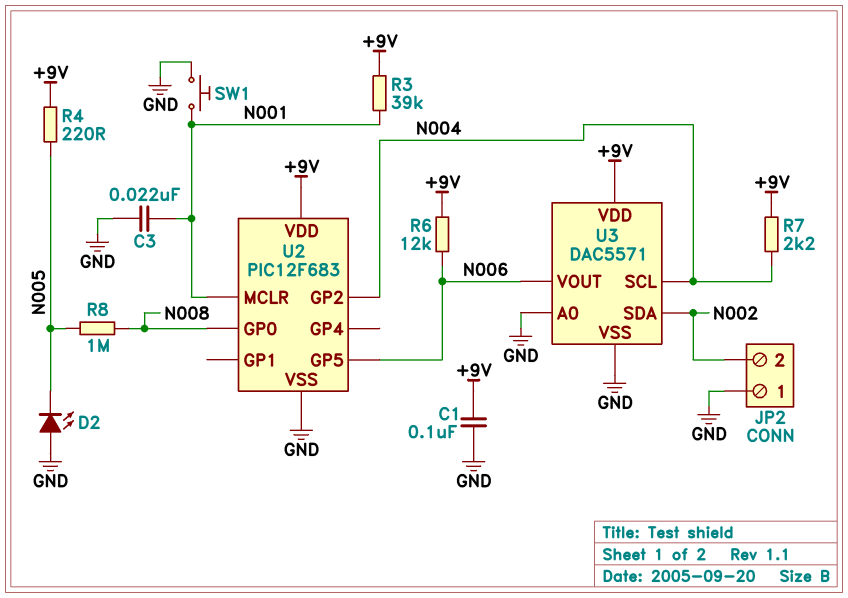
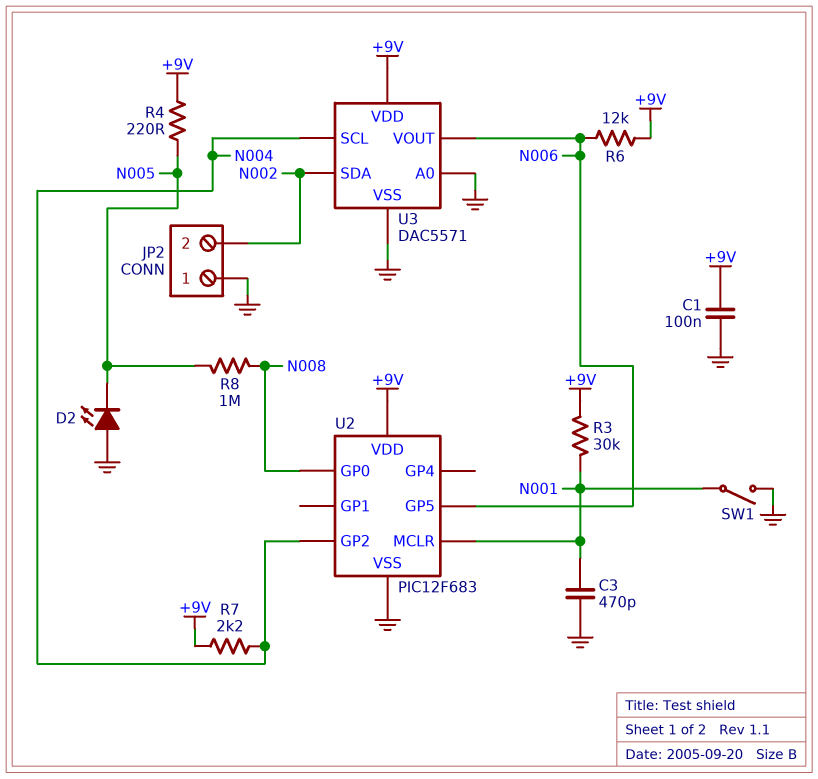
C3: 22nF (GND, N001) -> 470pF (GND, N001)
R3: 39k (+9V, N001) -> 30k (+9V, N001)
SW1: button (GND, N001) -> switch (GND, N001)

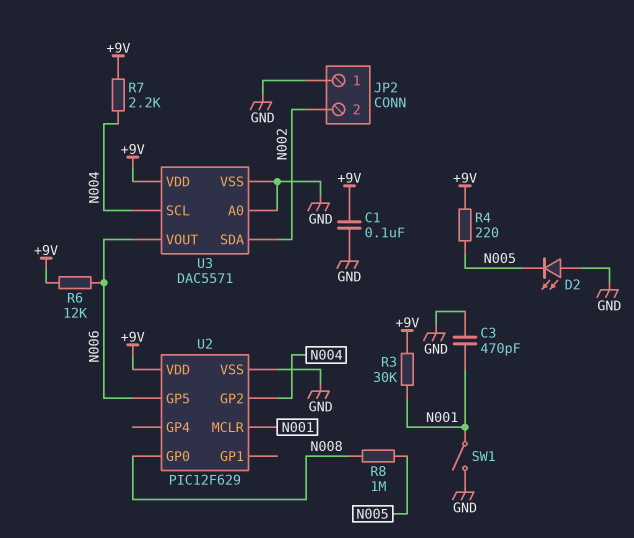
U2: PIC12F683 -> PIC12F629

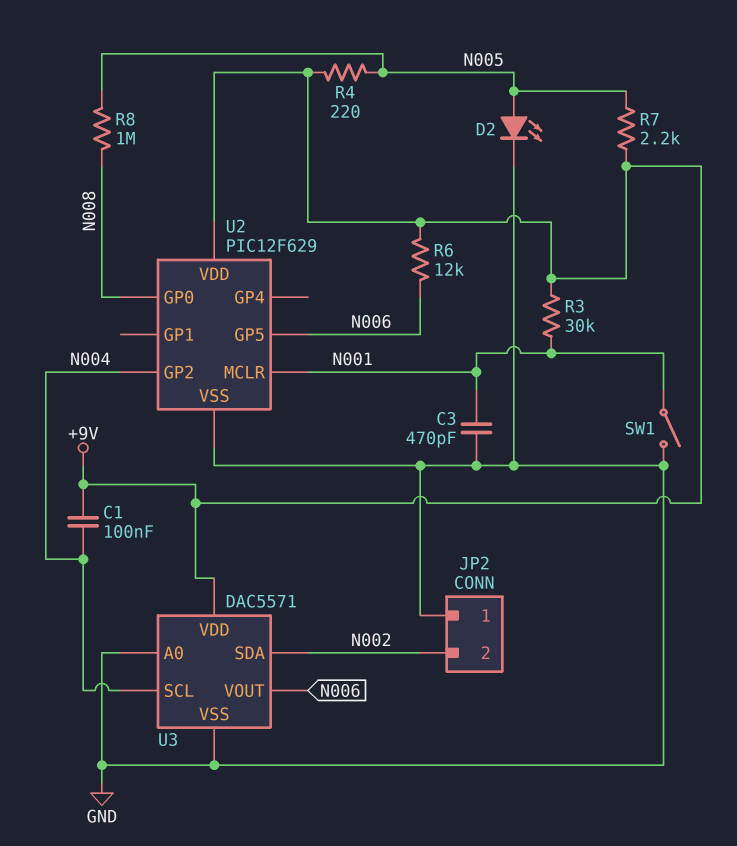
C1: 100nF (+9V, GND) -> 100nF (+9V, N004)
D2: LED (A GND, K N005) -> LED (A N005, K GND)
R7: 2.2k (+9V, N004) -> 2.2k (+9V, N005)

